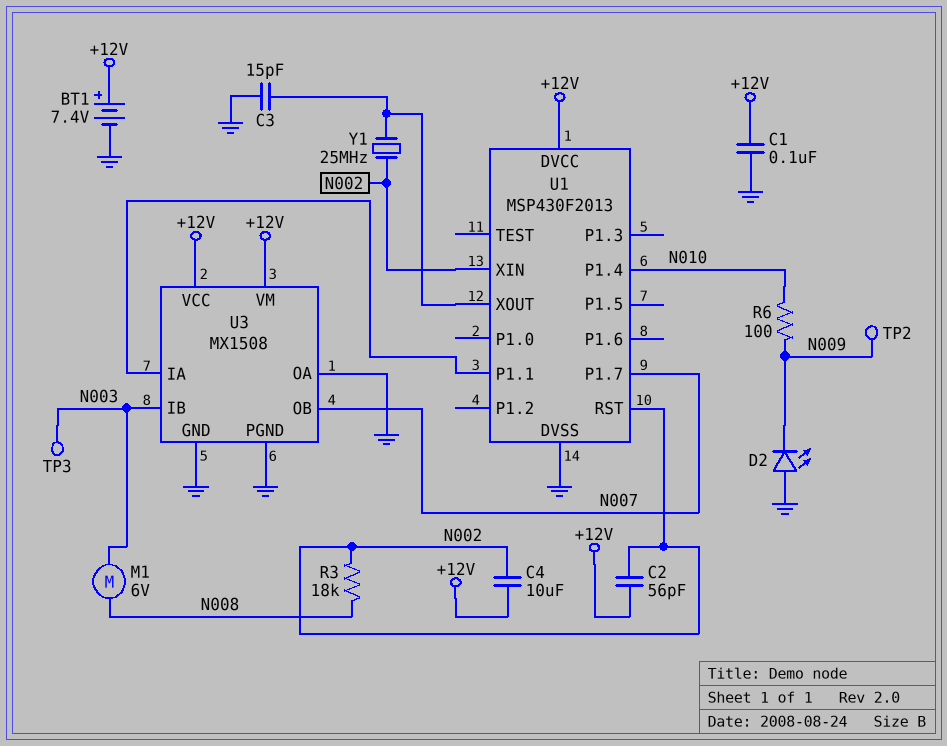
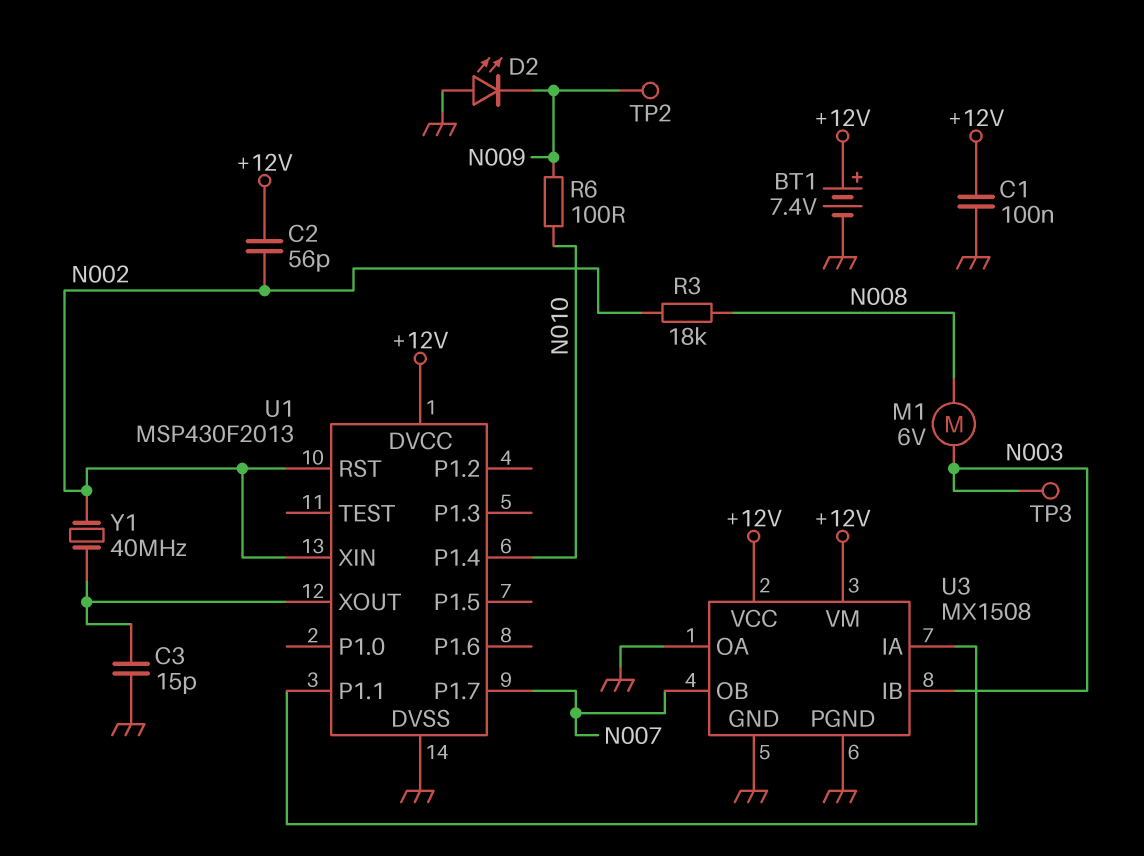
C4: 10uF (+12V, N002) -> none
Y1: 25MHz (N002, U1/XOUT) -> 40MHz (N002, U1/XOUT)

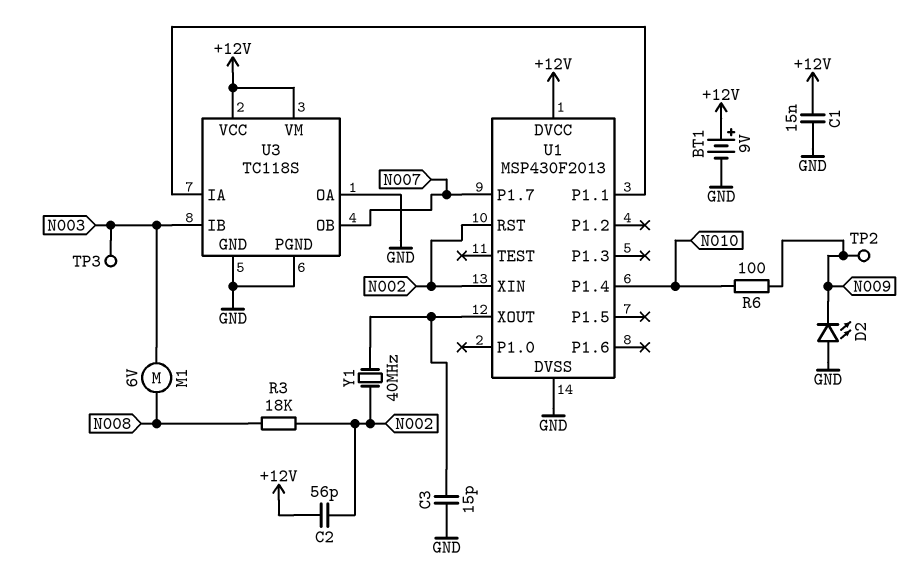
BT1: 7.4V (plus +12V, minus GND) -> 9V (plus +12V, minus GND)
C1: 100nF (+12V, GND) -> 15nF (+12V, GND)
U3: MX1508 -> TC118S

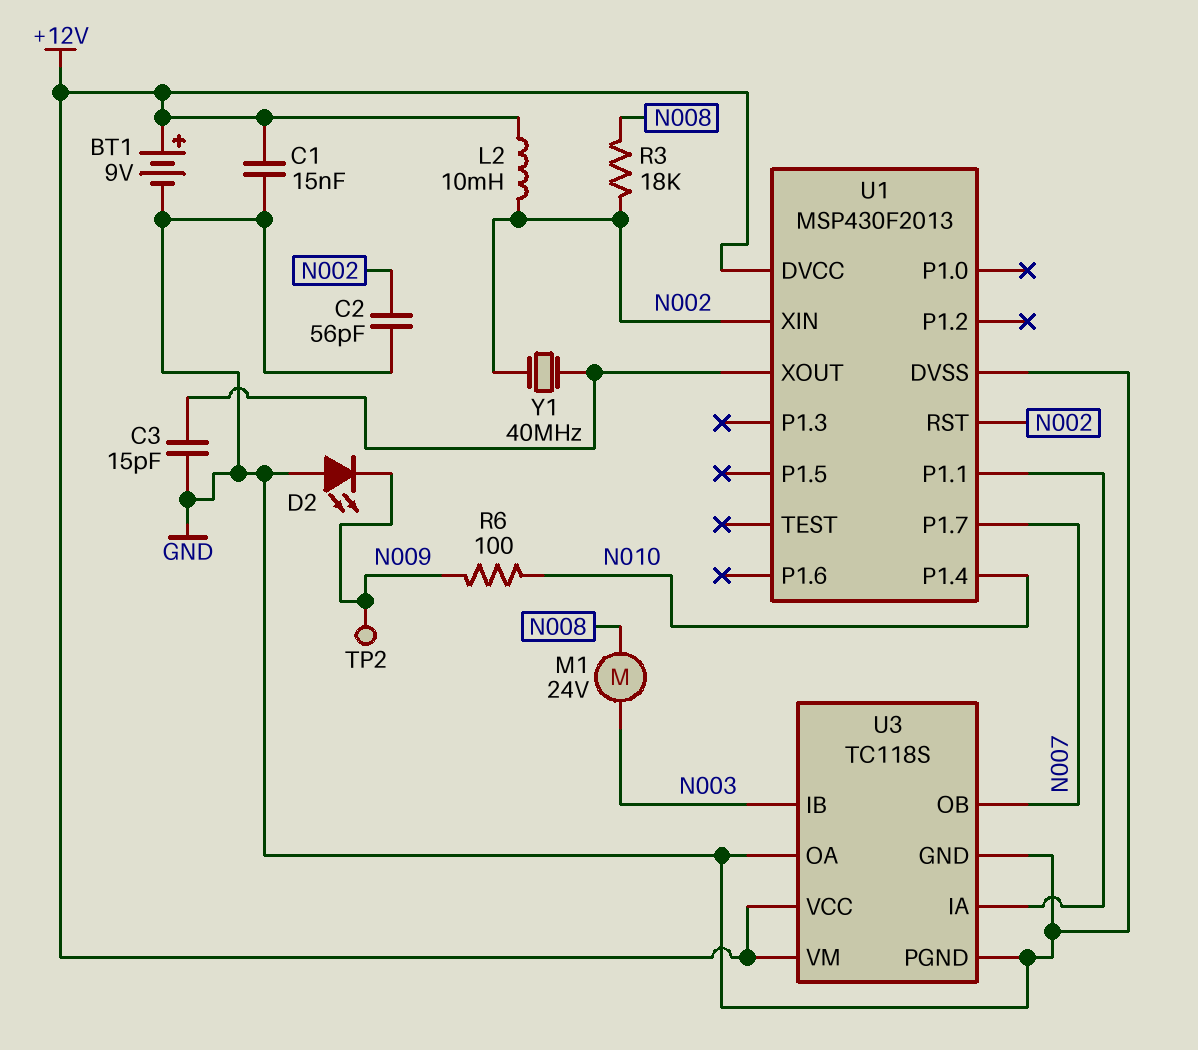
C2: 56pF (+12V, N002) -> 56pF (GND, N002)
L2: none -> 10mH (+12V, N002)
M1: motor 6V (N003, N008) -> motor 24V (N003, N008)
TP3: test point (N003) -> none

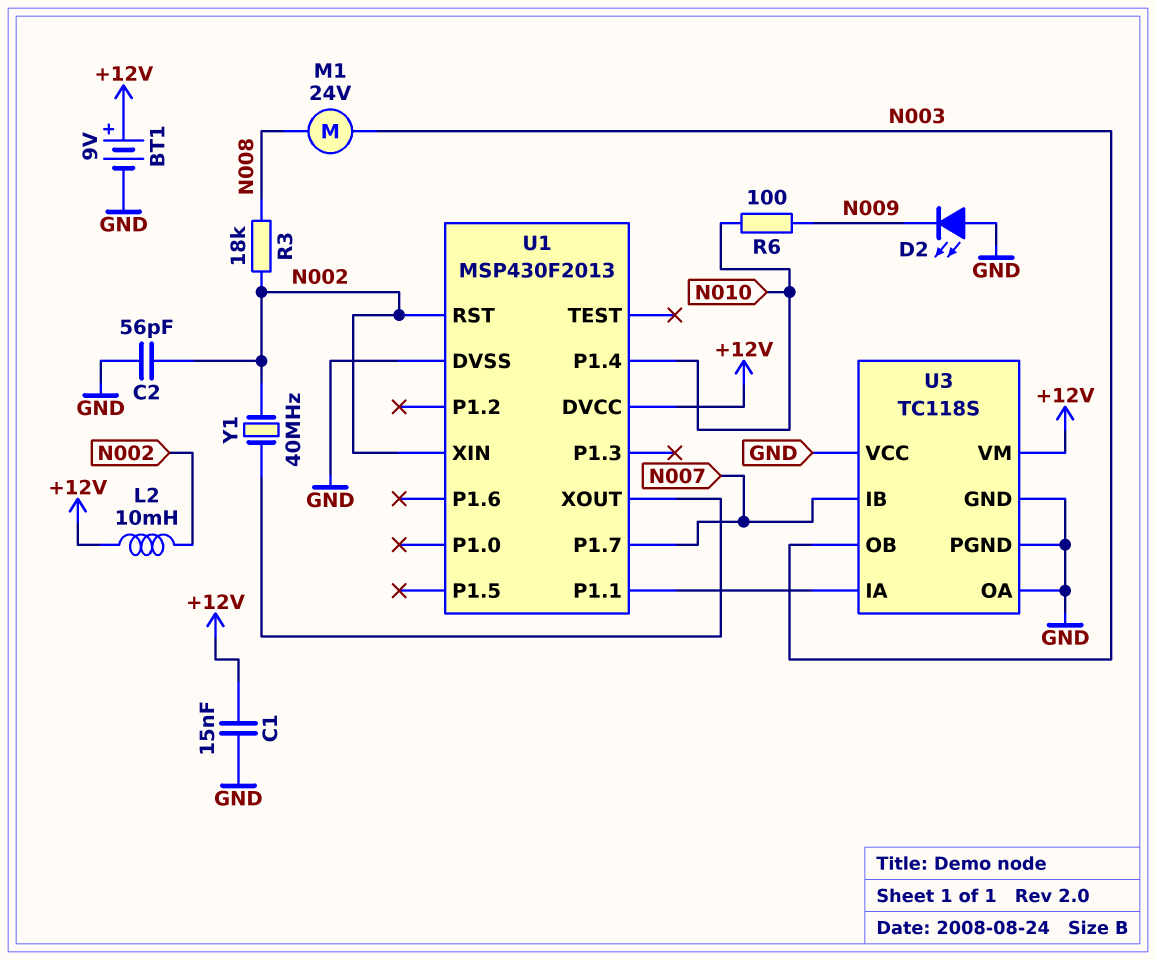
C3: 15pF (GND, U1/XOUT) -> none
TP2: test point (N009) -> none
U3 pin IB: N003 -> N007
U3 pin OB: N007 -> N003
U3 pin VCC: +12V -> GND

